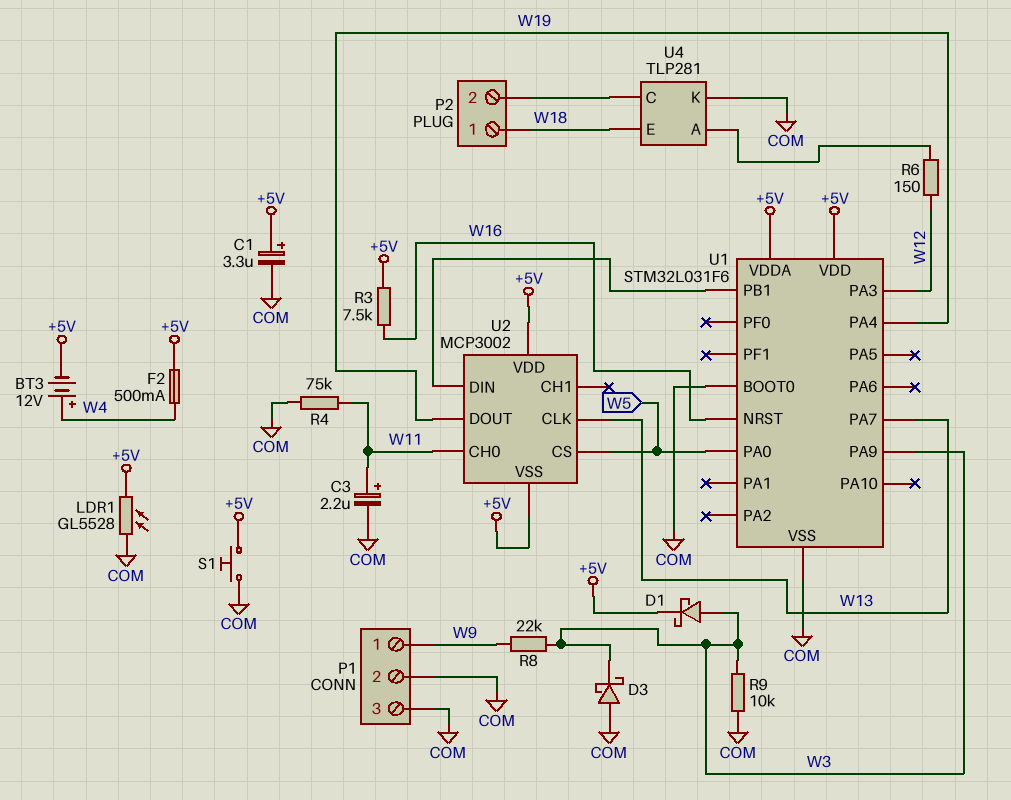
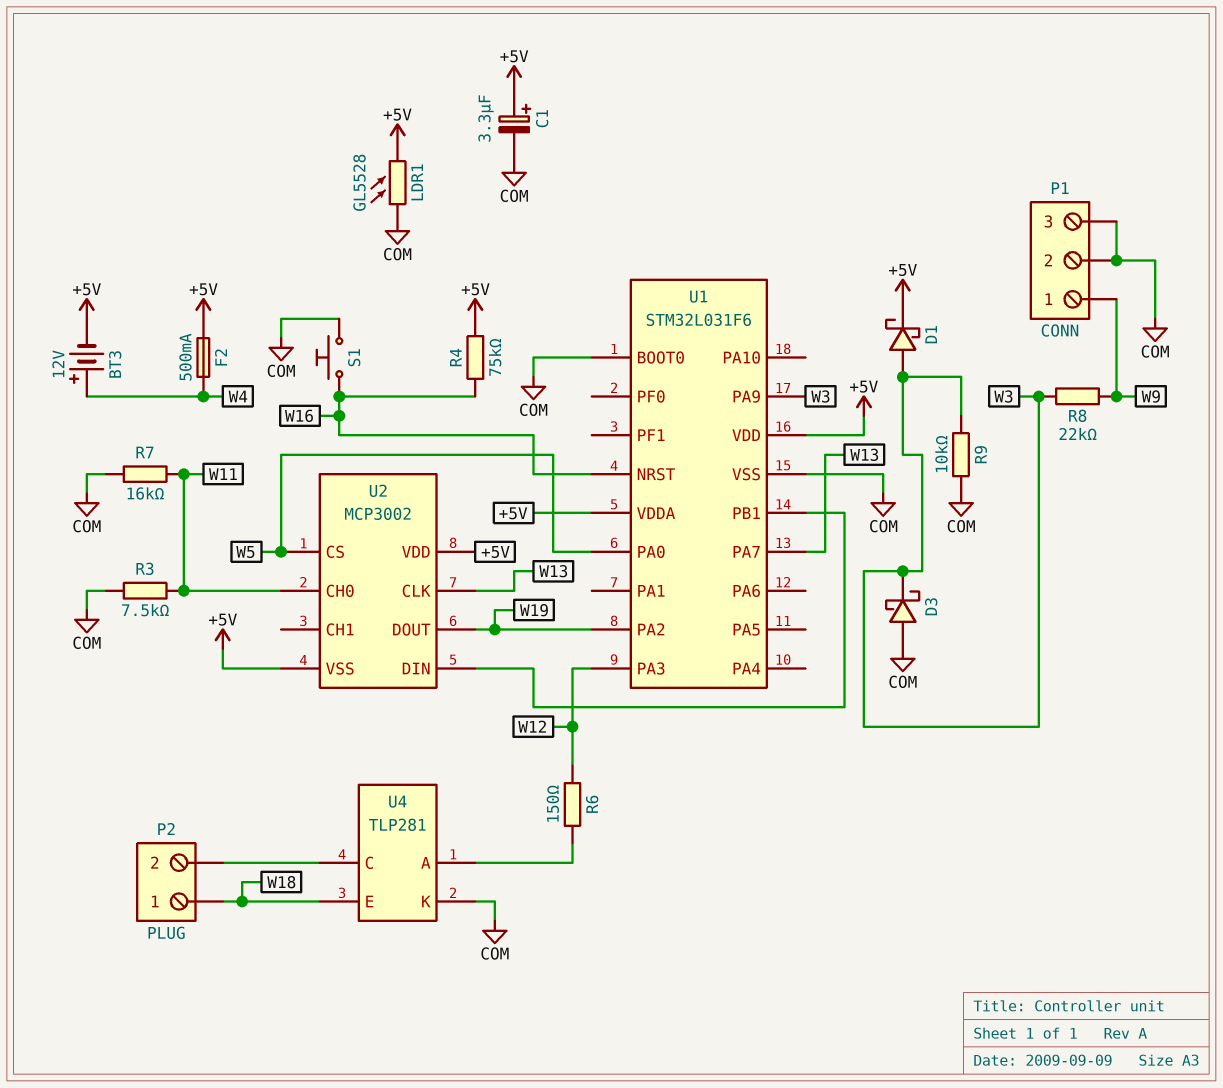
C3: 2.2uF (plus W11, minus COM) -> none
R3: 7.5k (+5V, W16) -> 7.5k (COM, W11)
R4: 75k (COM, W11) -> 75k (+5V, W16)
R7: none -> 16k (COM, W11)
S1: button (+5V, COM) -> button (COM, W16)
U1 pin PA2: none -> W19
U1 pin PA4: W19 -> none

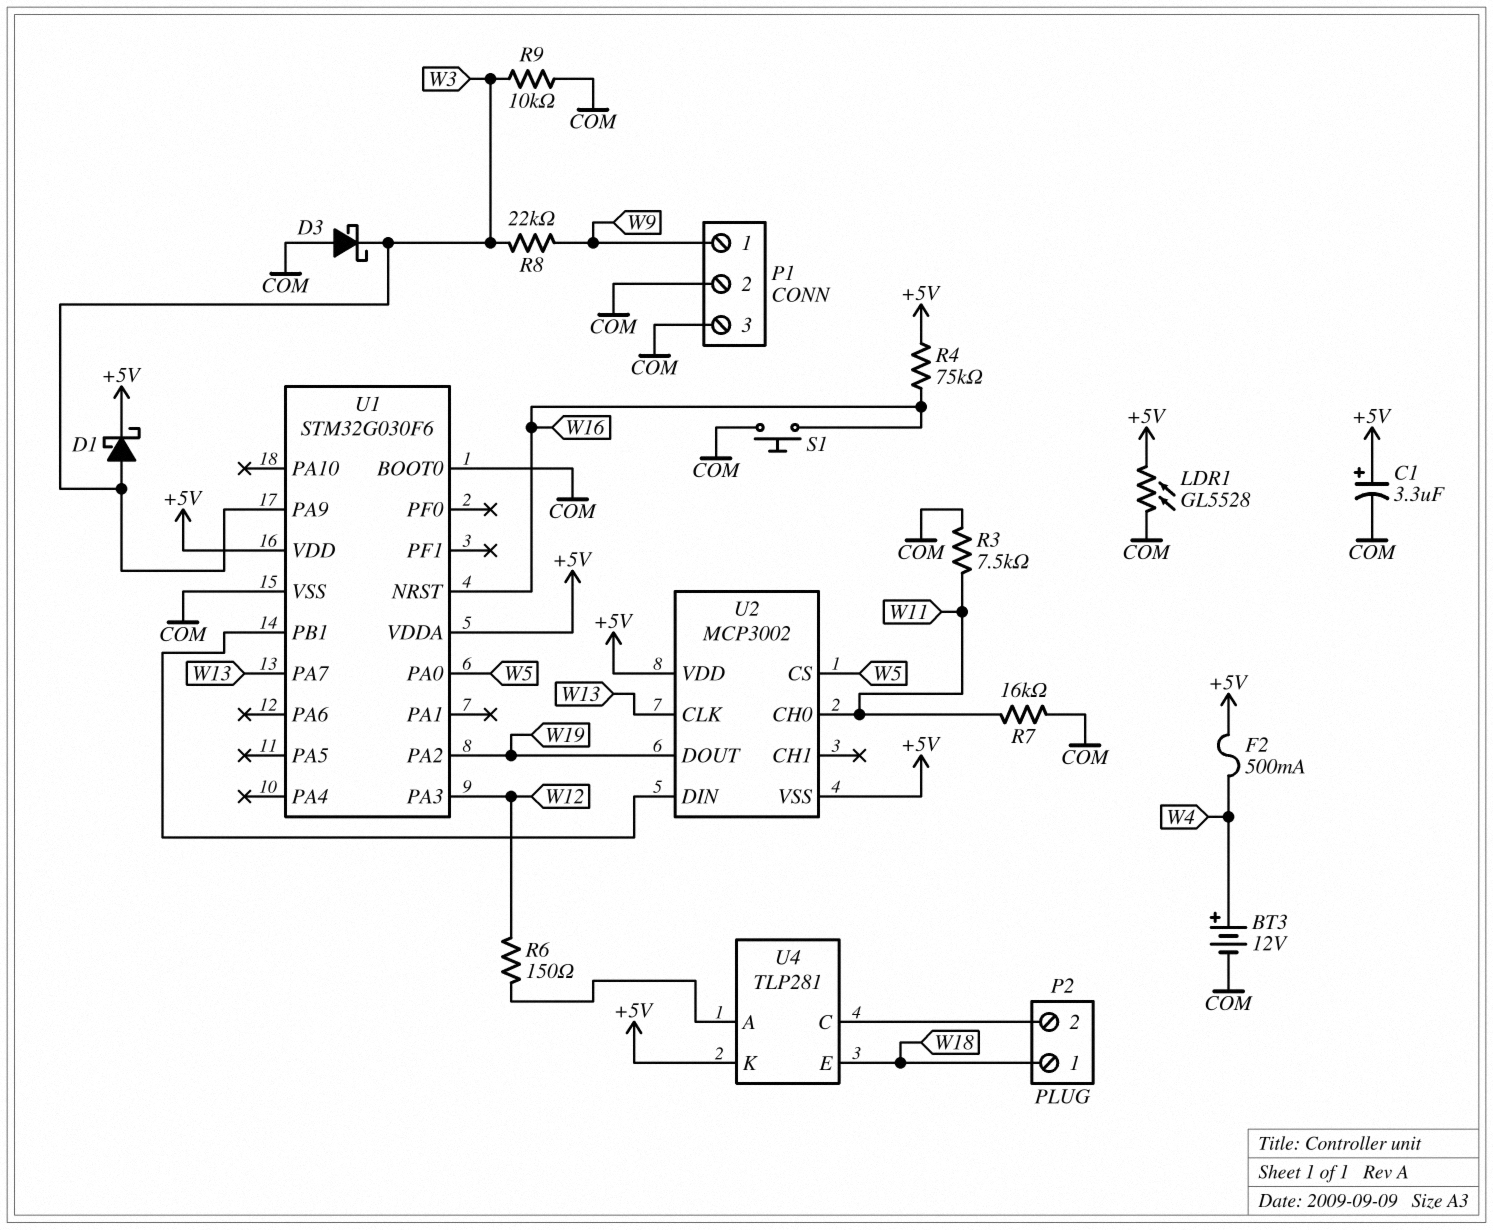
BT3: 12V (plus W4, minus +5V) -> 12V (plus W4, minus COM)
U1: STM32L031F6 -> STM32G030F6
U4 pin K: COM -> +5V

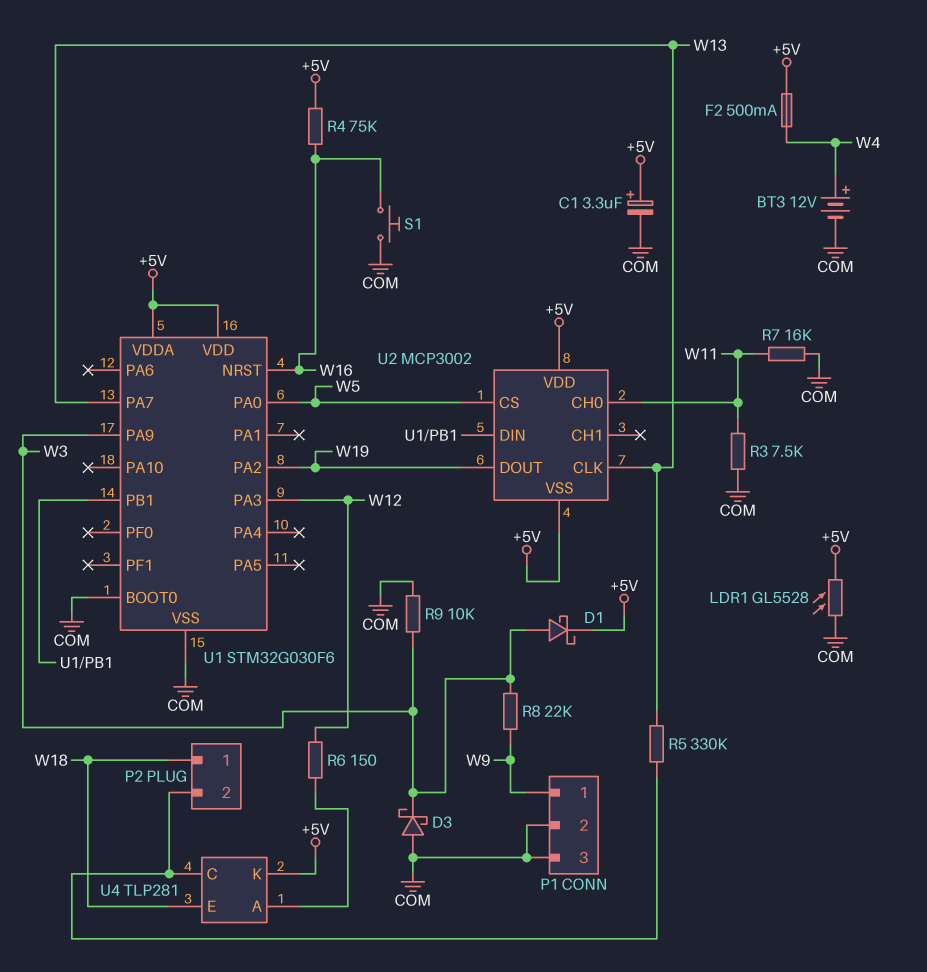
R5: none -> 330k (P2/2, W13)

